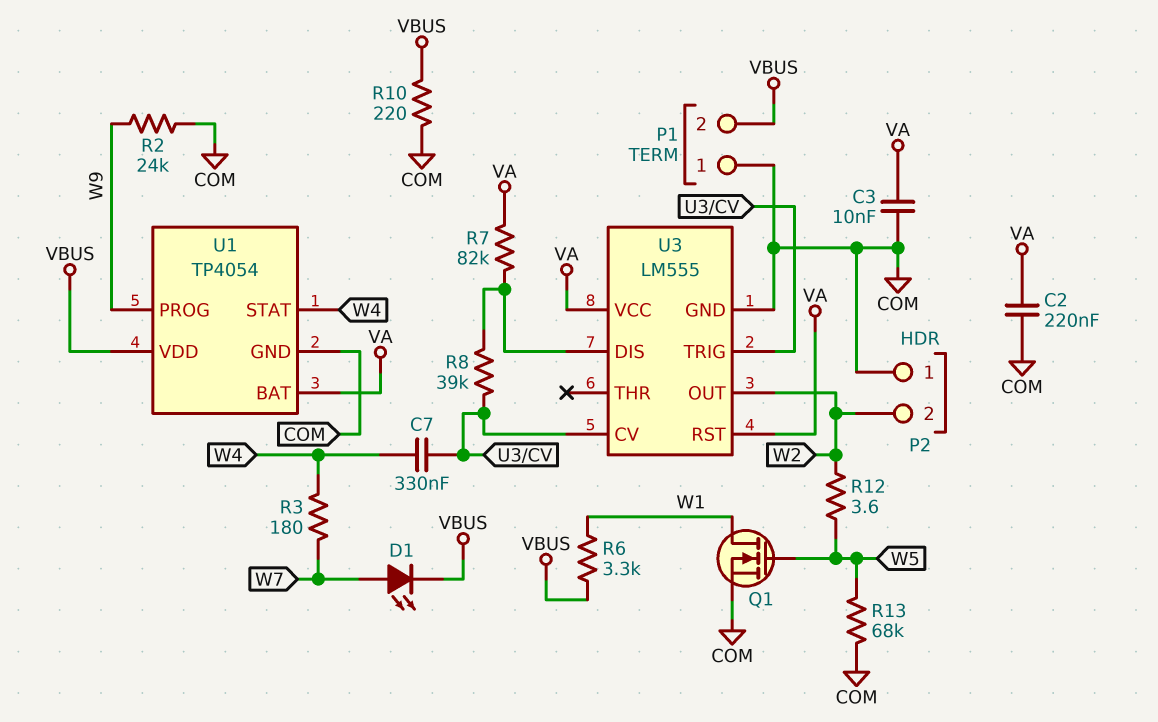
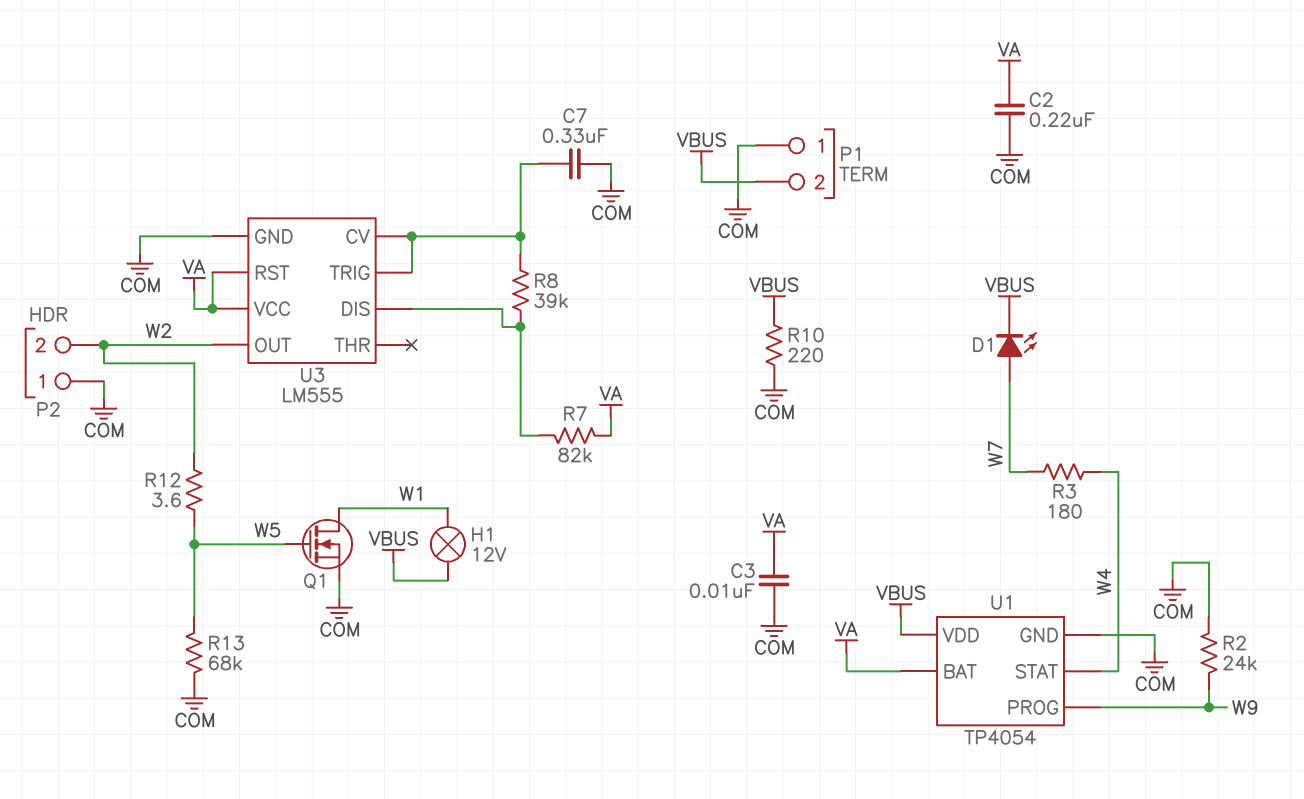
C7: 330nF (U3/CV, W4) -> 330nF (COM, U3/CV)
H1: none -> lamp 12V (VBUS, W1)
R6: 3.3k (VBUS, W1) -> none

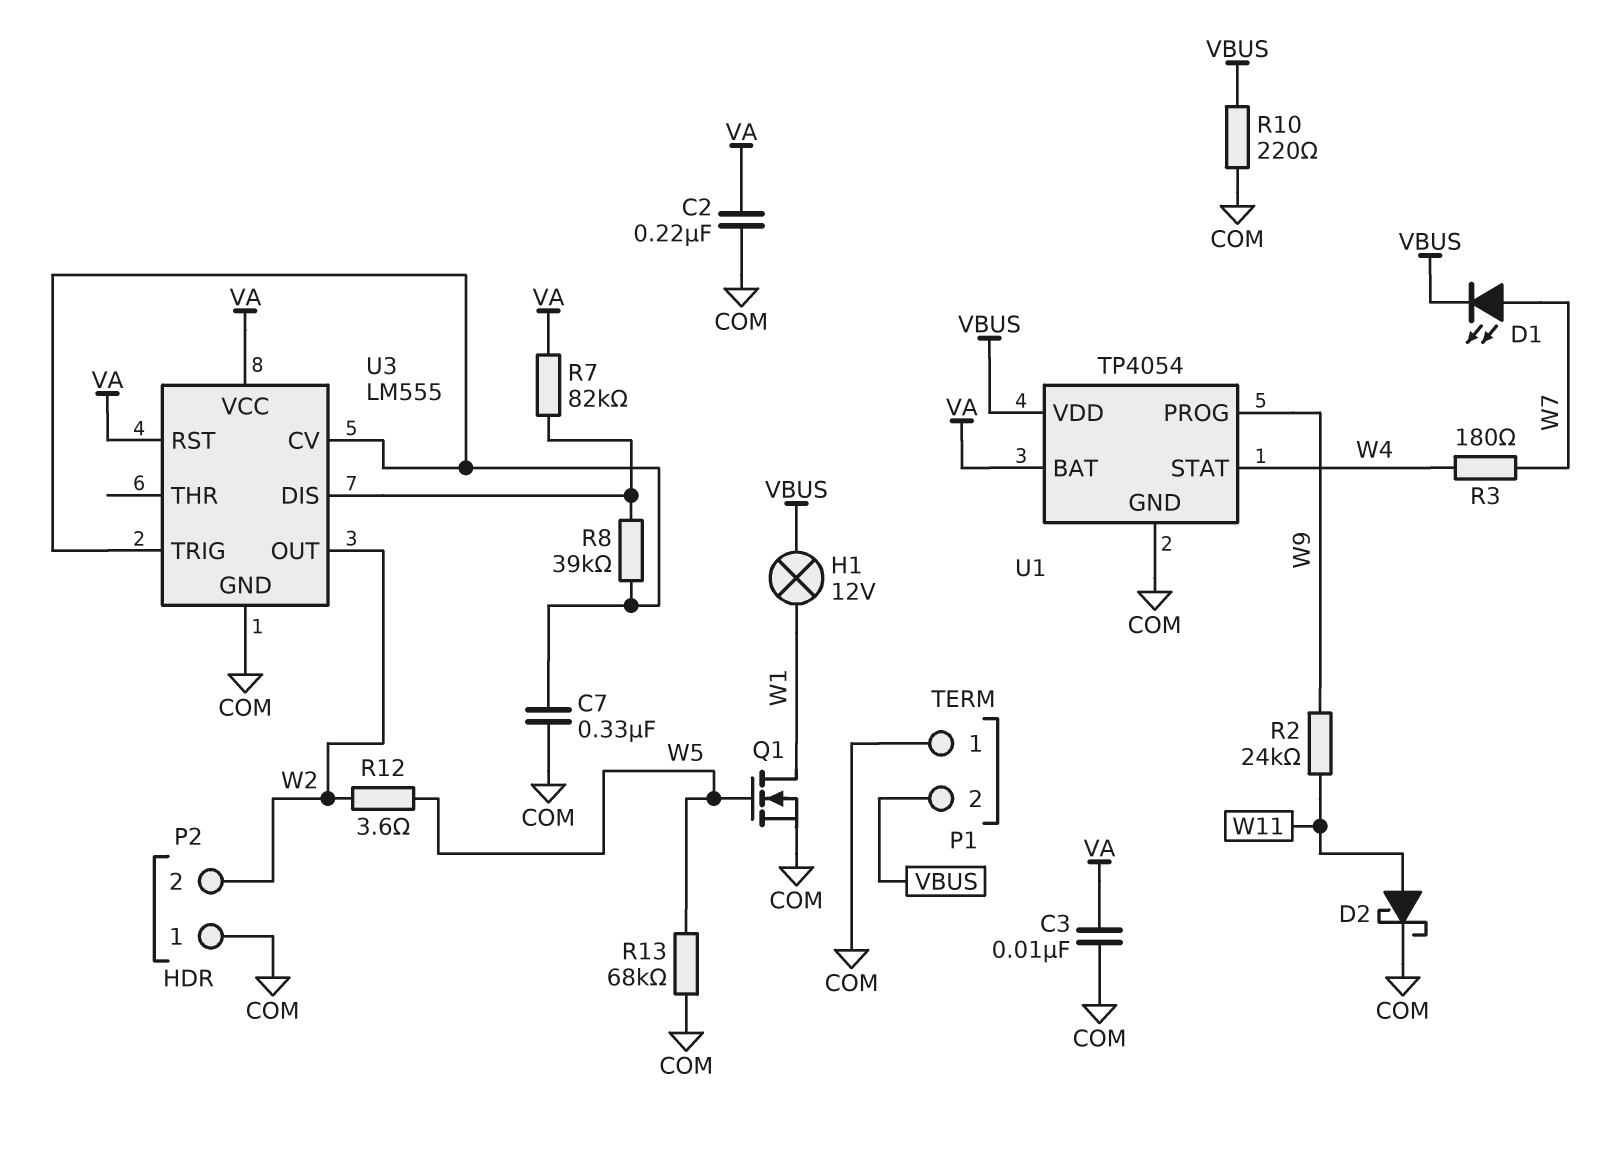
D2: none -> schottky (A W11, K COM)
R2: 24k (COM, W9) -> 24k (W9, W11)

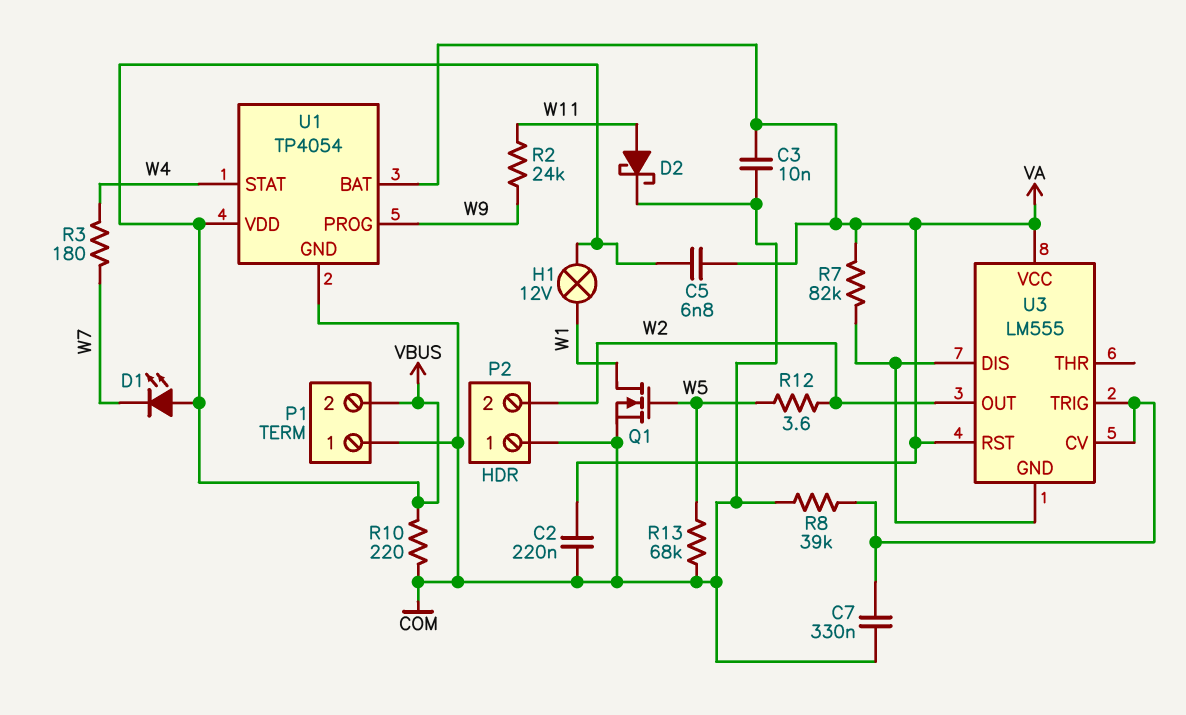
C5: none -> 6.8nF (VA, VBUS)
D1: LED (A W7, K VBUS) -> LED (A VBUS, K W7)
R8: 39k (U3/CV, U3/DIS) -> 39k (COM, U3/CV)
U3 pin GND: COM -> U3/DIS

